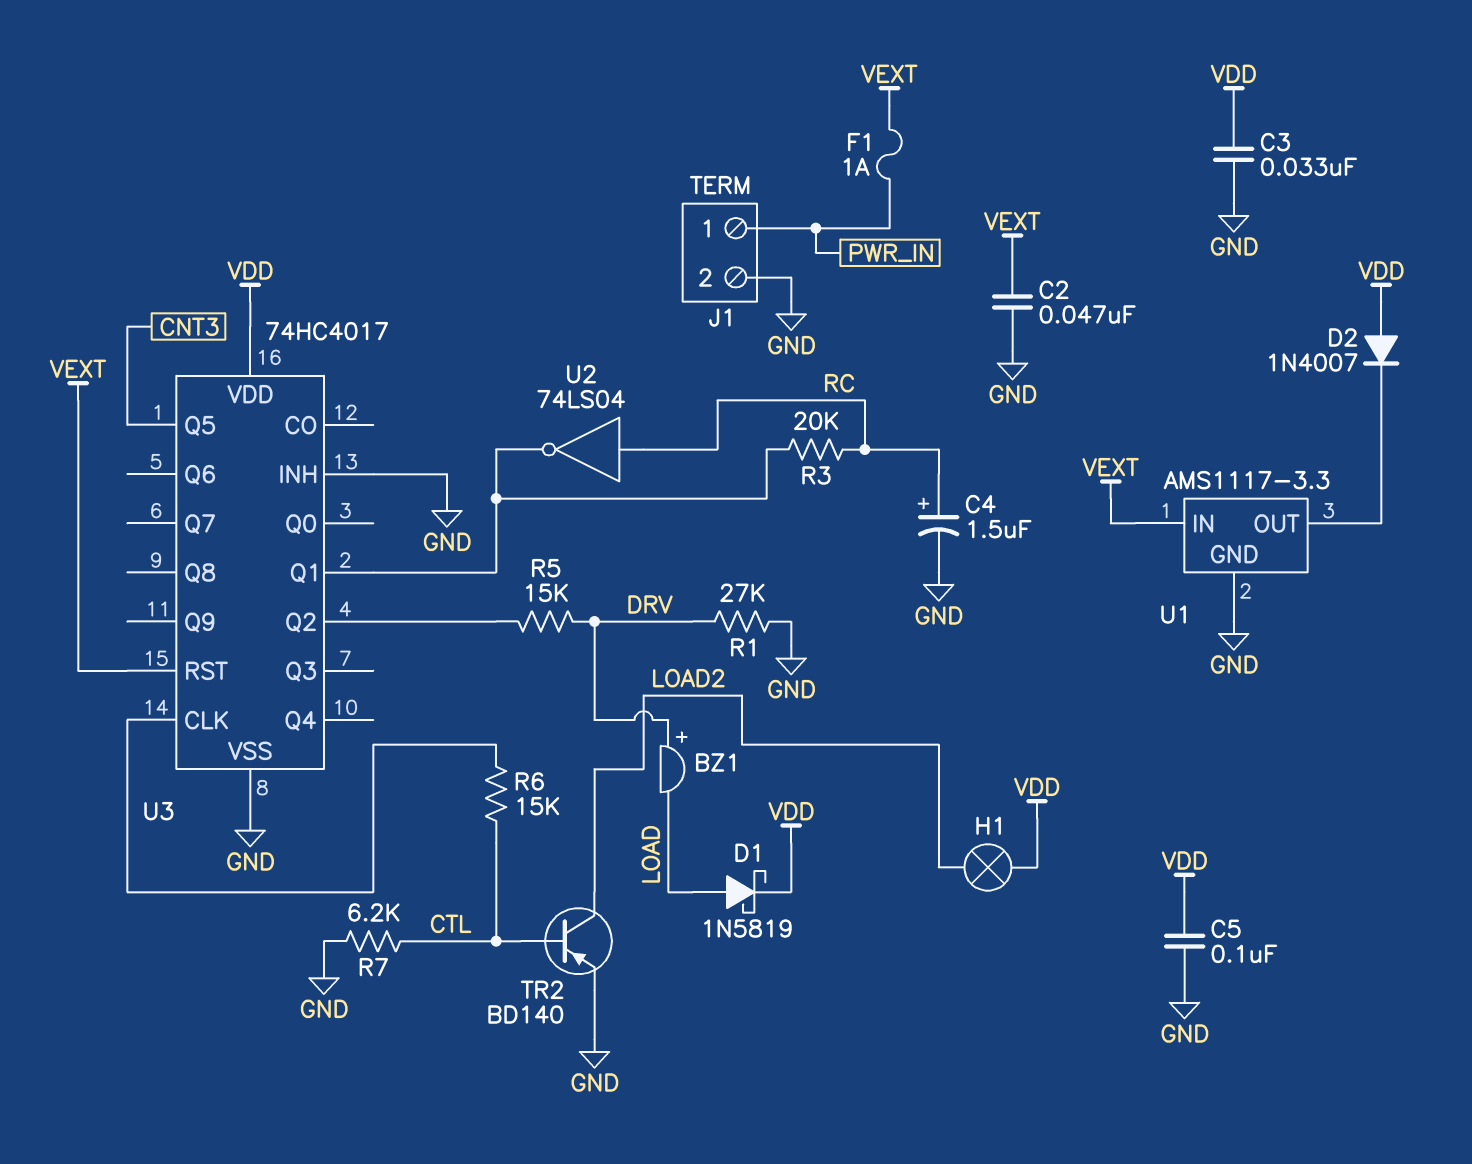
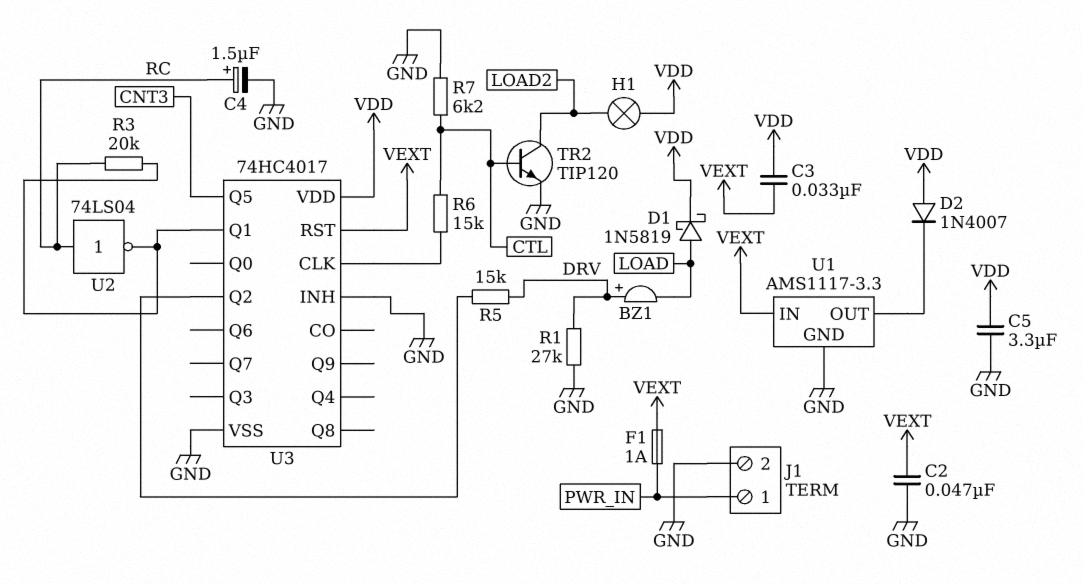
C3: 33nF (GND, VDD) -> 33nF (VDD, VEXT)
C5: 100nF (GND, VDD) -> 3.3uF (GND, VDD)
TR2: PNP BD140 (B CTL, C LOAD2, E GND) -> NPN TIP120 (B CTL, C LOAD2, E GND)

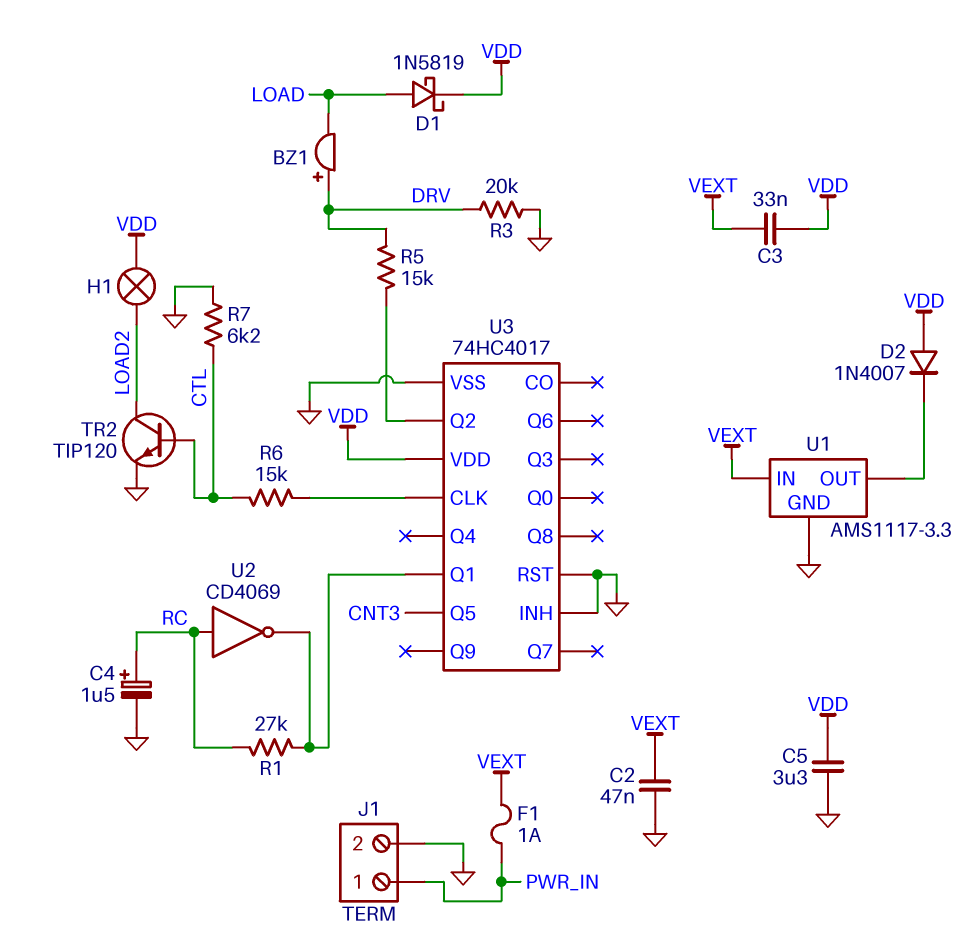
R1: 27k (DRV, GND) -> 27k (RC, U3/Q1)
R3: 20k (RC, U3/Q1) -> 20k (DRV, GND)
U2: NOT 74LS04 (in RC, out U3/Q1) -> NOT CD4069 (in RC, out U3/Q1)
U3 pin RST: VEXT -> GND

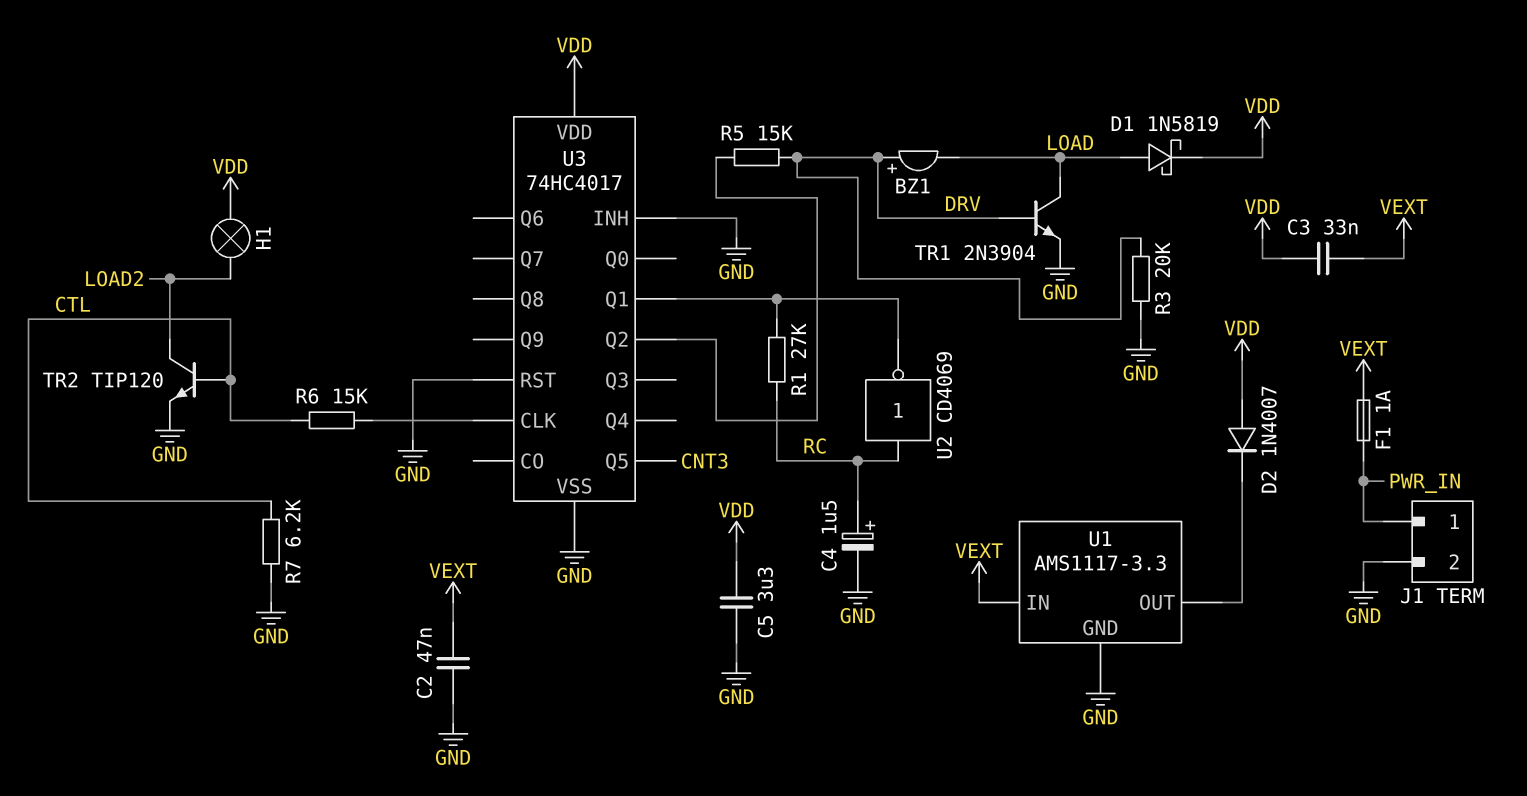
TR1: none -> NPN 2N3904 (B DRV, C LOAD, E GND)

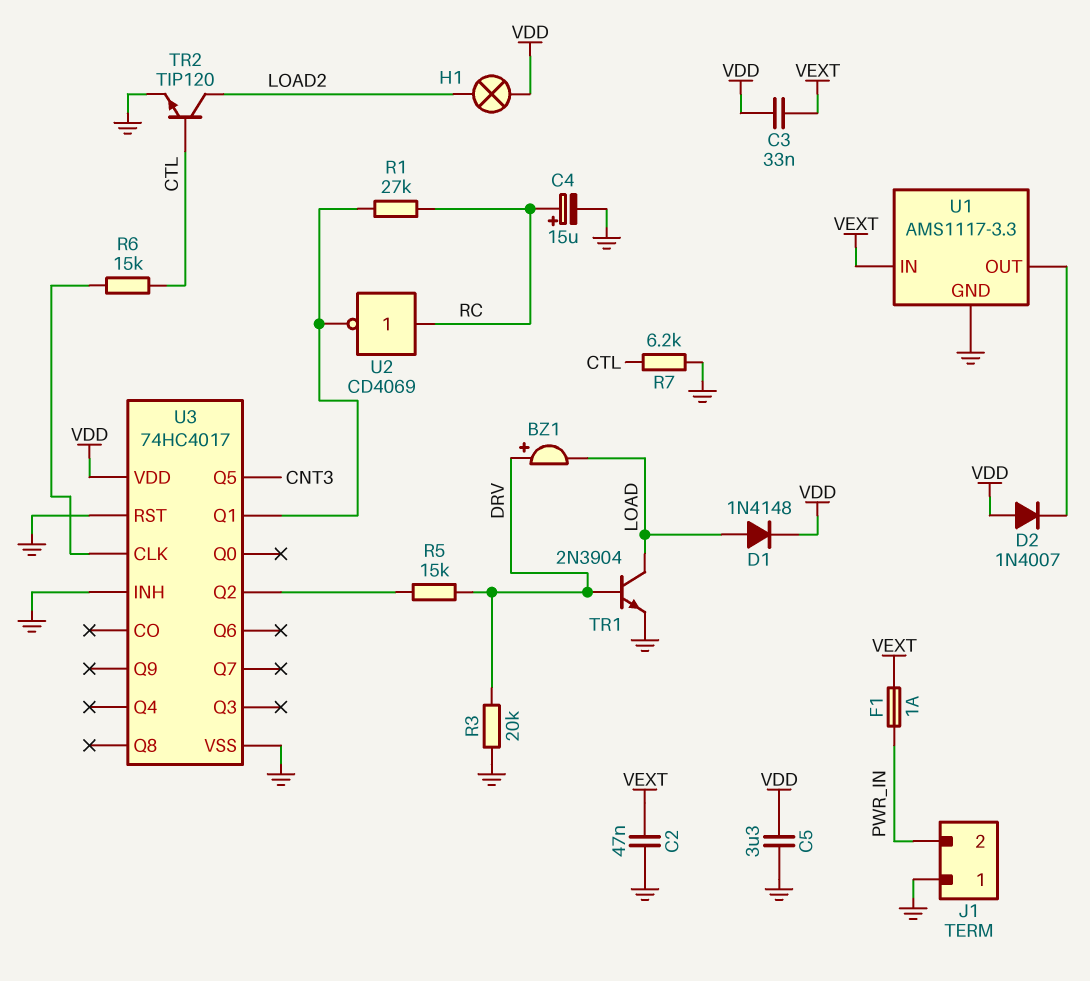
C4: 1.5uF (plus RC, minus GND) -> 15uF (plus RC, minus GND)
D1: schottky 1N5819 (A LOAD, K VDD) -> diode 1N4148 (A LOAD, K VDD)
J1 pin 1: PWR_IN -> GND
J1 pin 2: GND -> PWR_IN

